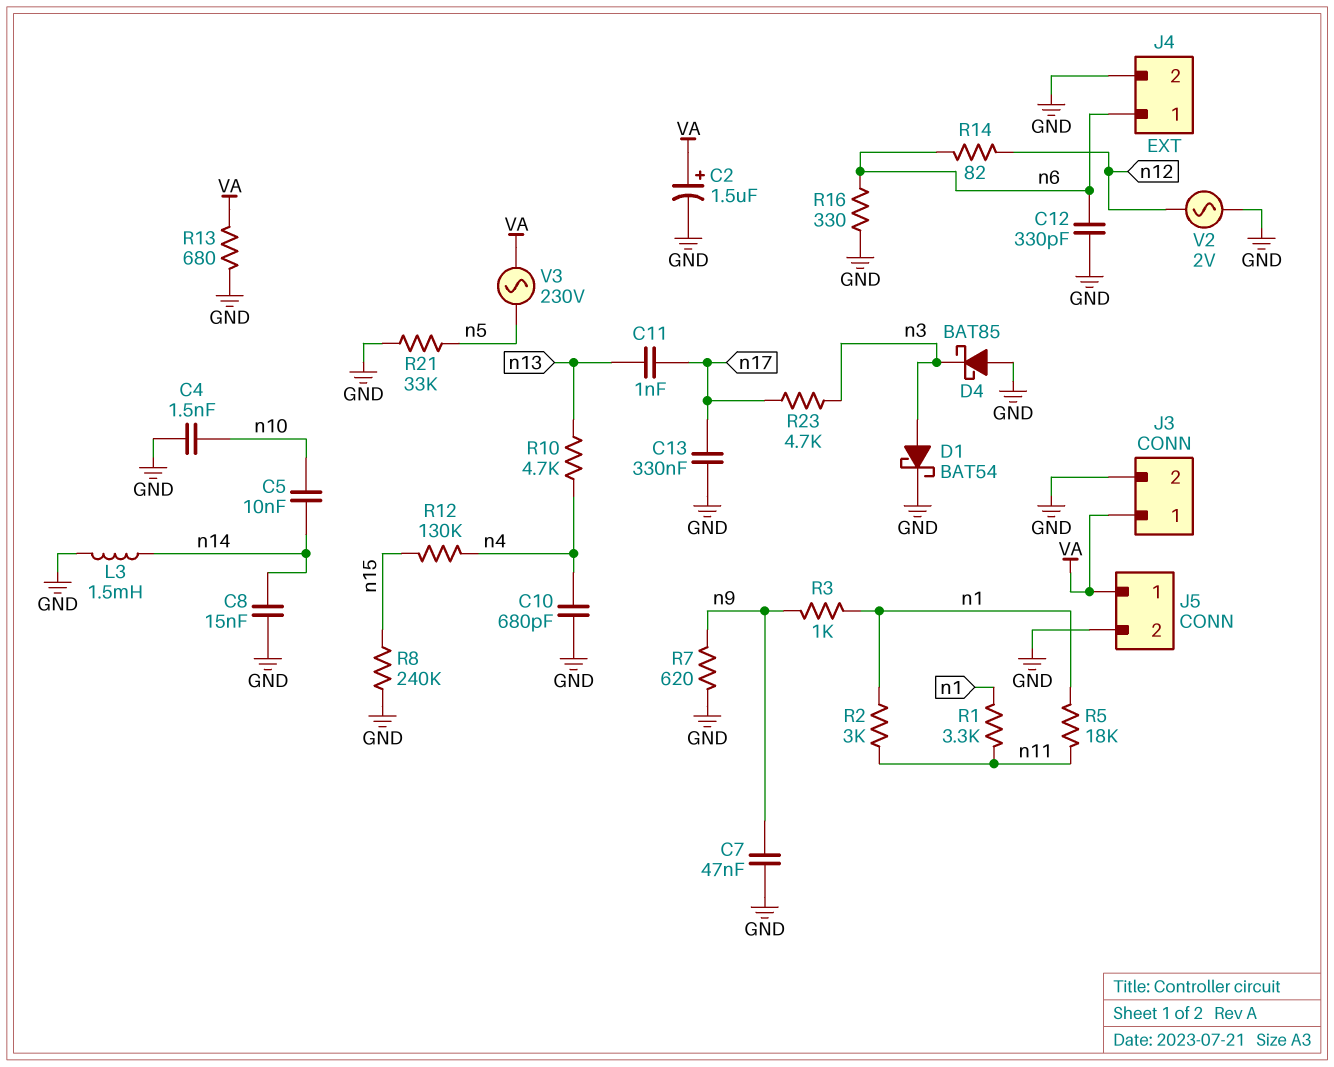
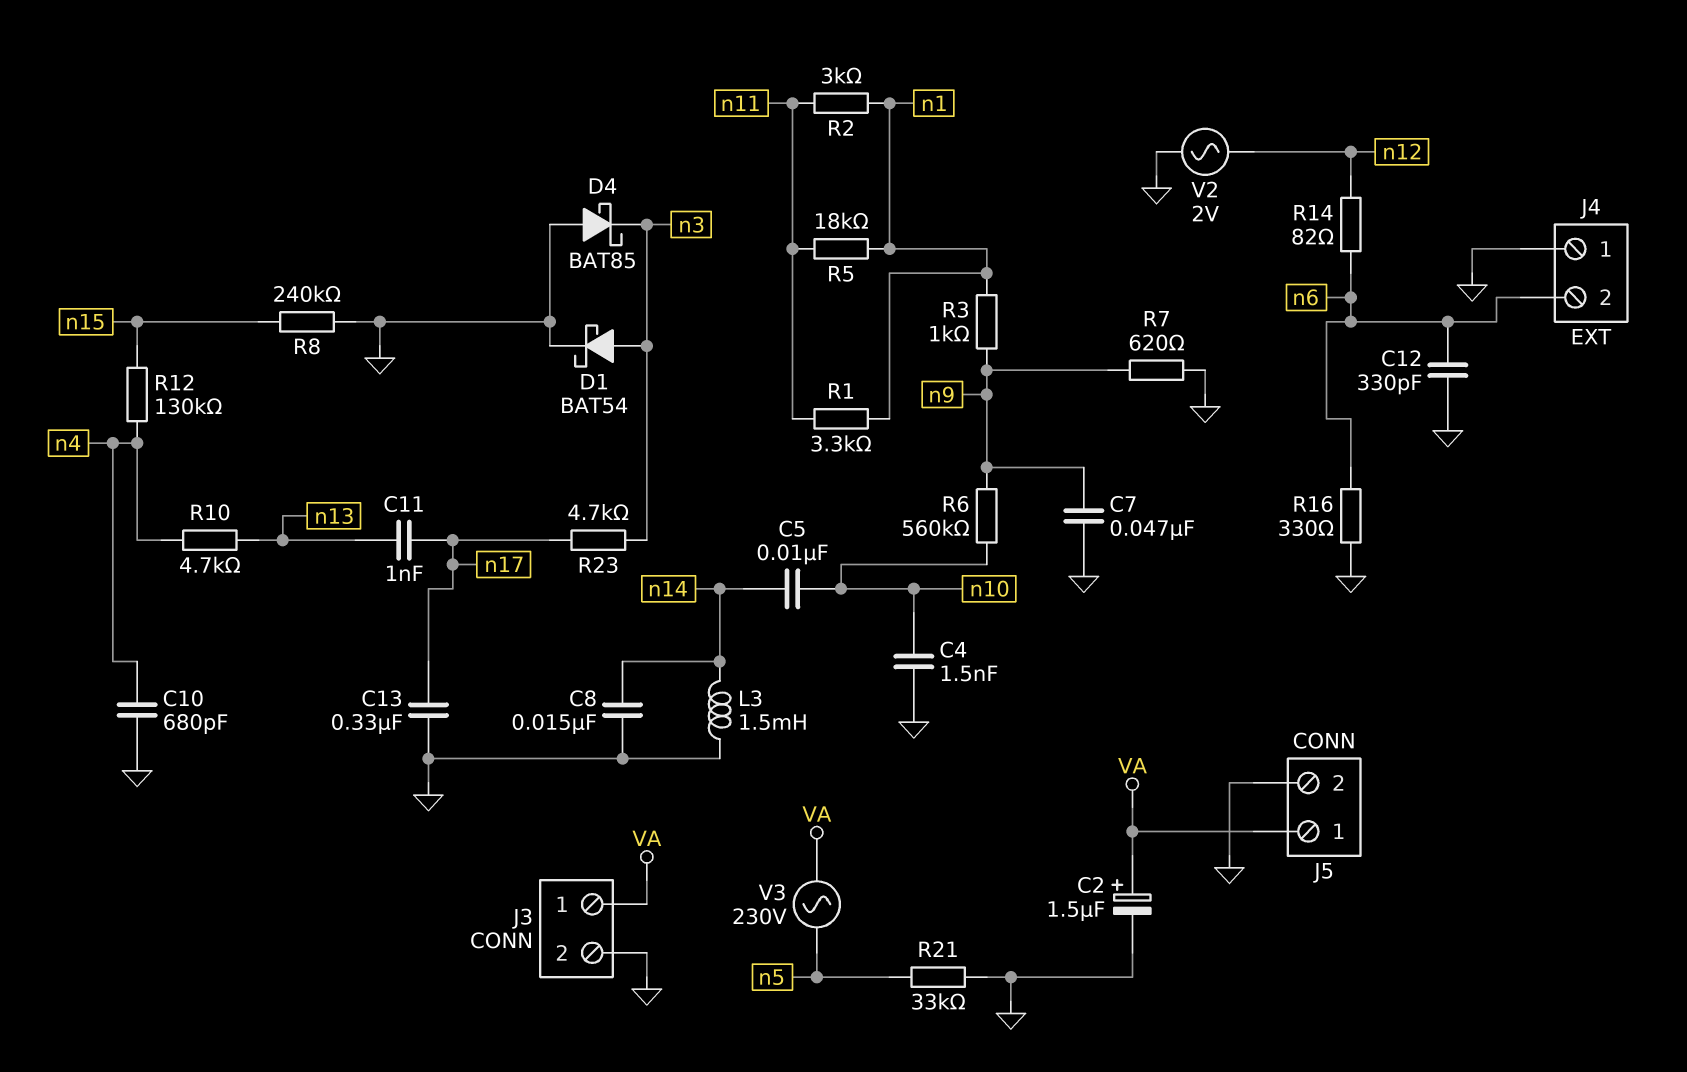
J4 pin 1: n6 -> GND
J4 pin 2: GND -> n6
R6: none -> 560k (n9, n10)
R13: 680 (GND, VA) -> none

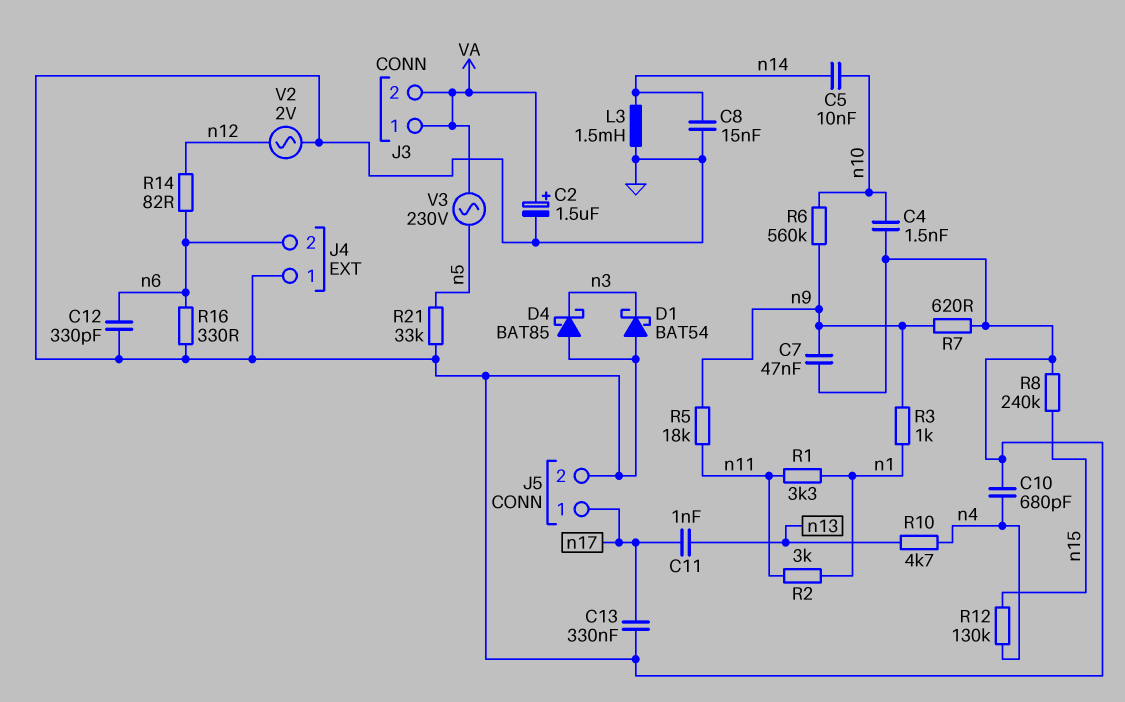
D1: schottky BAT54 (A n3, K GND) -> schottky BAT54 (A GND, K n3)
J3 pin 2: GND -> VA
J5 pin 1: VA -> n17
R5: 18k (n1, n11) -> 18k (n9, n11)
R23: 4.7k (n3, n17) -> none

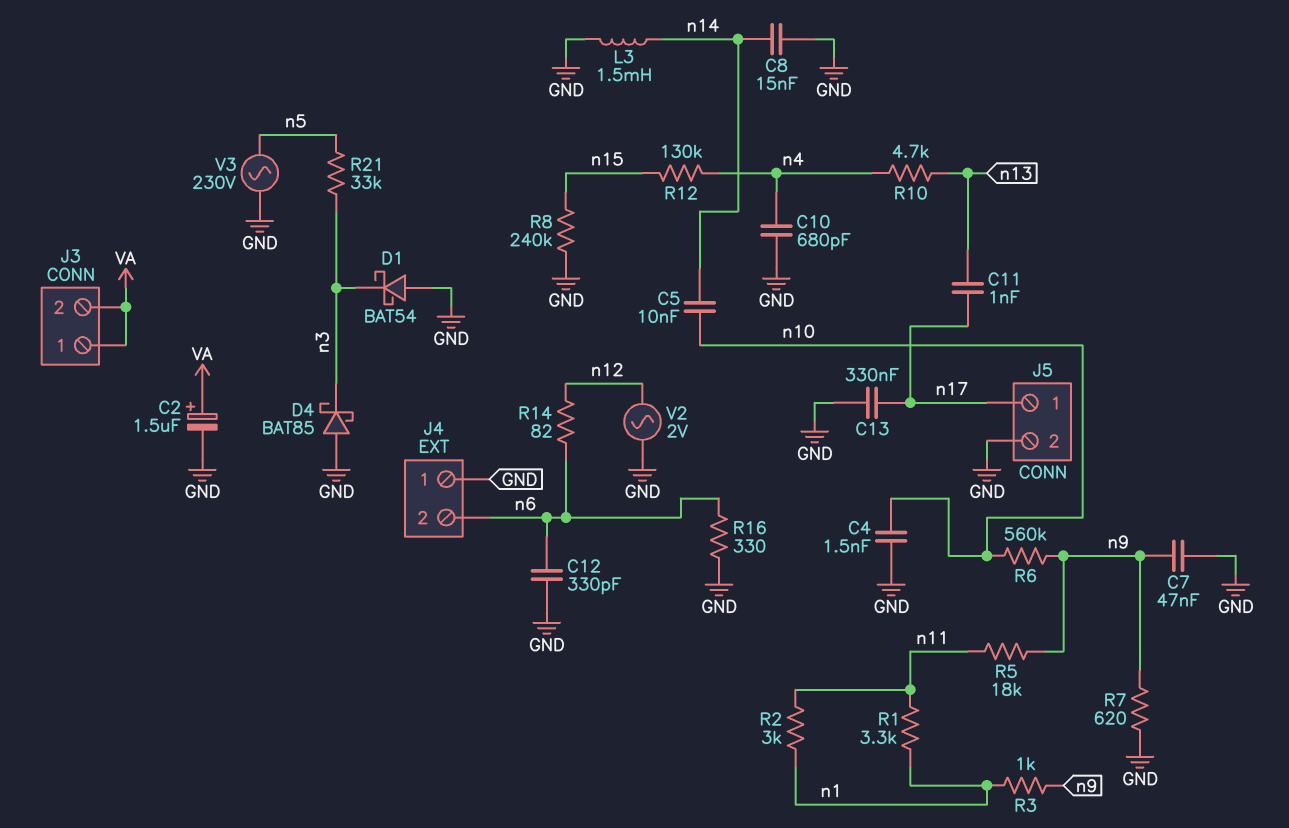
R21: 33k (GND, n5) -> 33k (n3, n5)
V3: AC 230V (VA, n5) -> AC 230V (GND, n5)

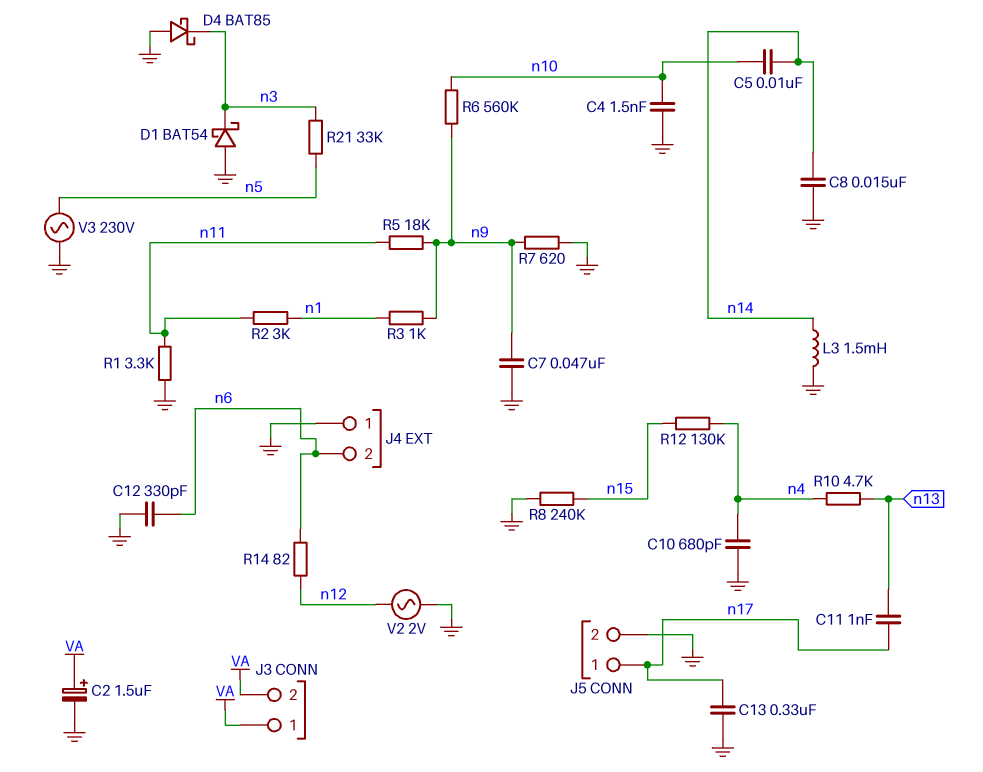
R1: 3.3k (n1, n11) -> 3.3k (GND, n11)
R16: 330 (GND, n6) -> none

